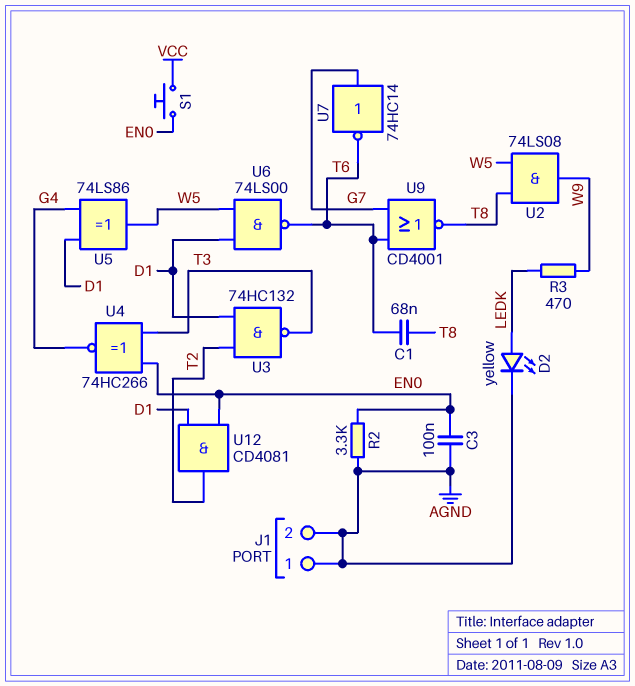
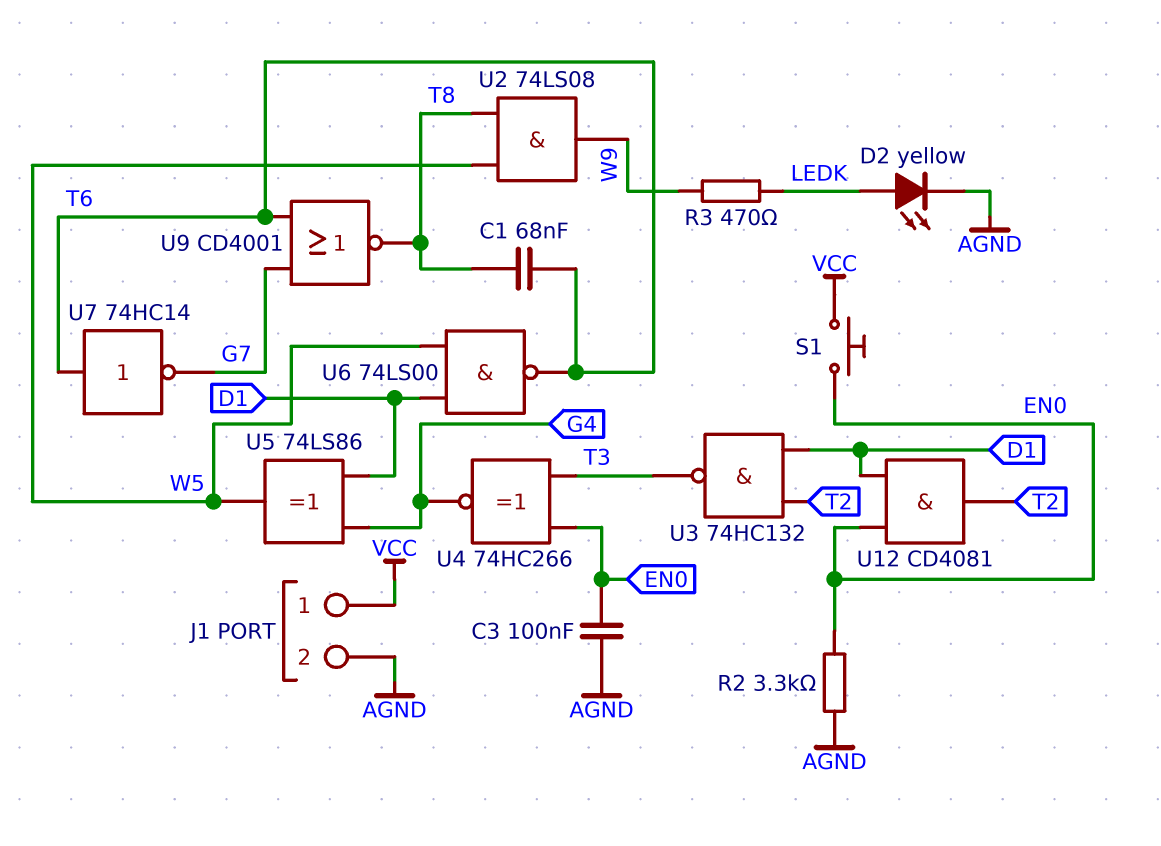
J1 pin 1: AGND -> VCC
U7: NOT 74HC14 (in G7, out T6) -> NOT 74HC14 (in T6, out G7)

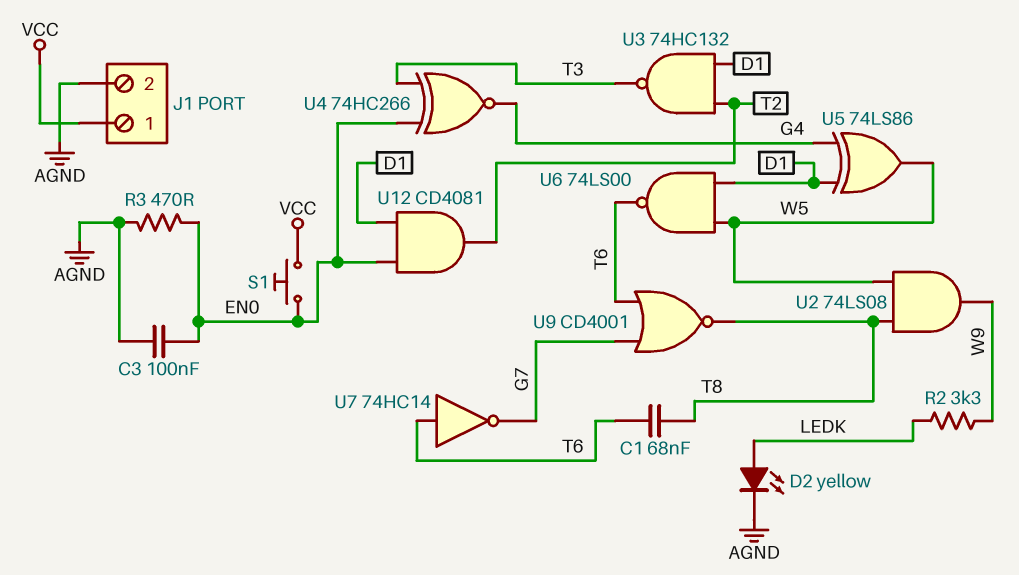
R2: 3.3k (AGND, EN0) -> 3.3k (LEDK, W9)
R3: 470 (LEDK, W9) -> 470 (AGND, EN0)

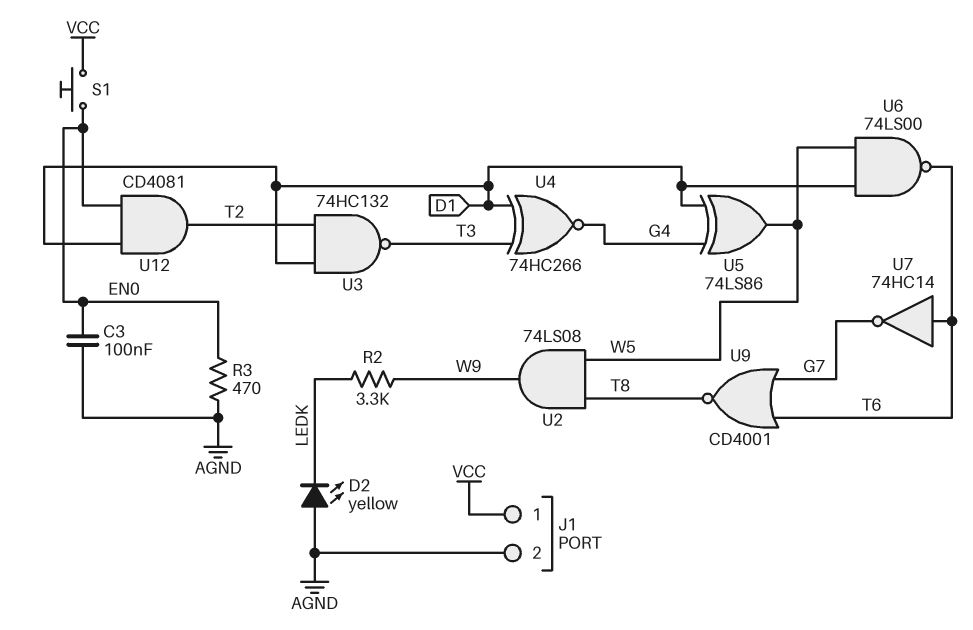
C1: 68nF (T6, T8) -> none
D2: LED yellow (A LEDK, K AGND) -> LED yellow (A AGND, K LEDK)
U4: XNOR 74HC266 (in EN0, in T3, out G4) -> XNOR 74HC266 (in D1, in T3, out G4)

